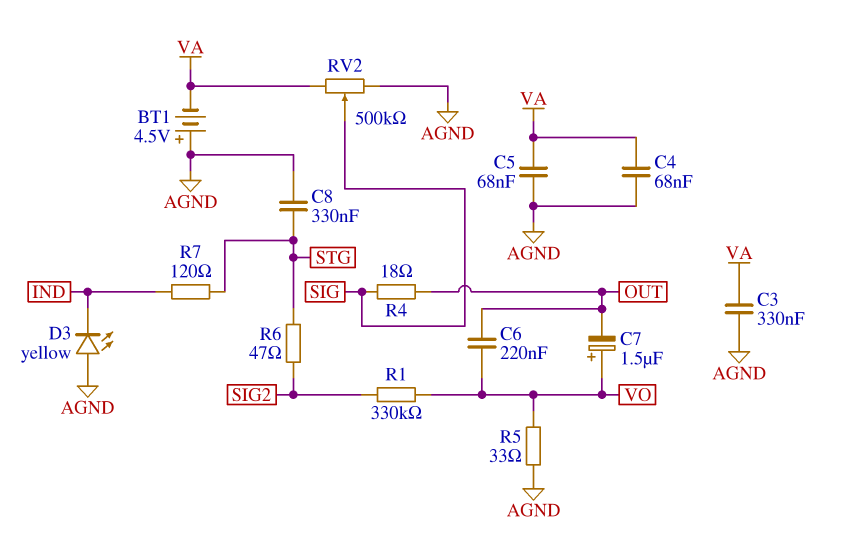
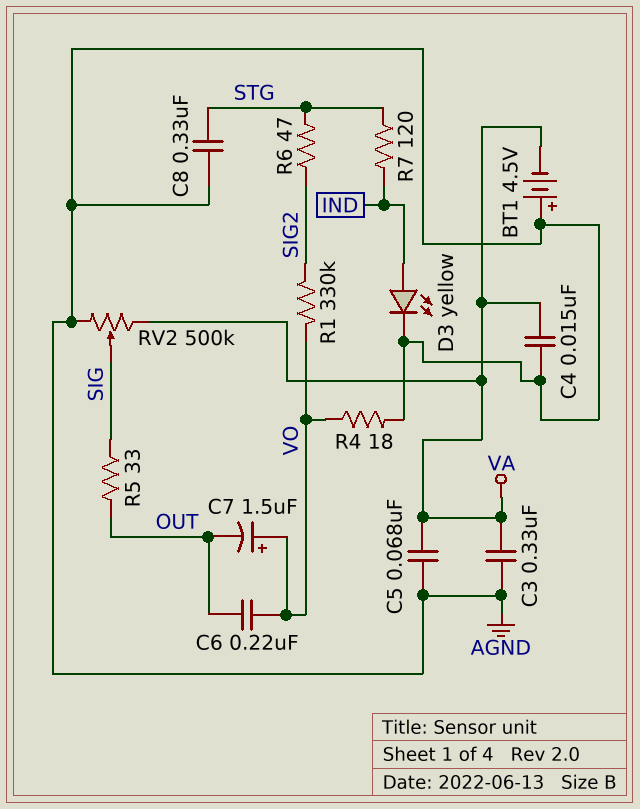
C4: 68nF (AGND, VA) -> 15nF (AGND, VA)
D3: LED yellow (A AGND, K IND) -> LED yellow (A IND, K AGND)
R4: 18 (OUT, SIG) -> 18 (AGND, VO)
R5: 33 (AGND, VO) -> 33 (OUT, SIG)

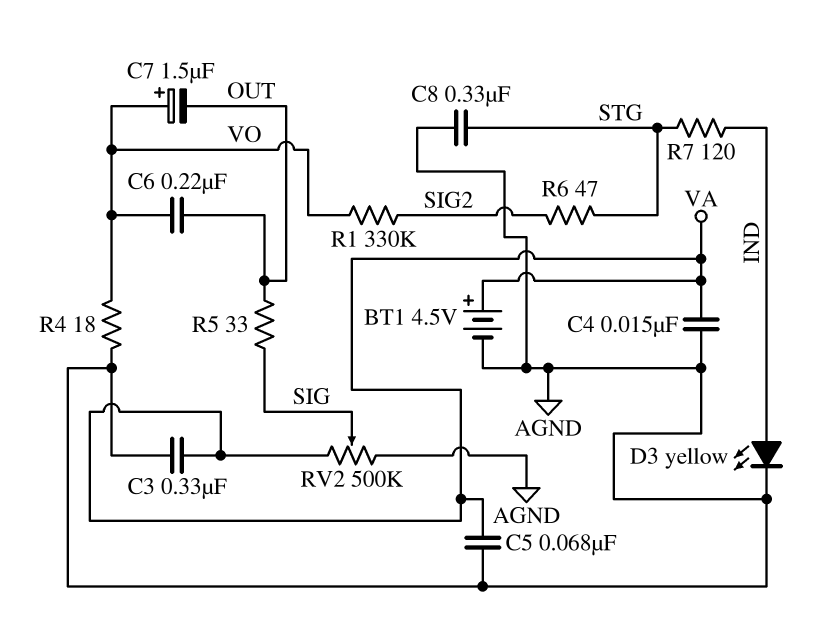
BT1: 4.5V (plus AGND, minus VA) -> 4.5V (plus VA, minus AGND)

